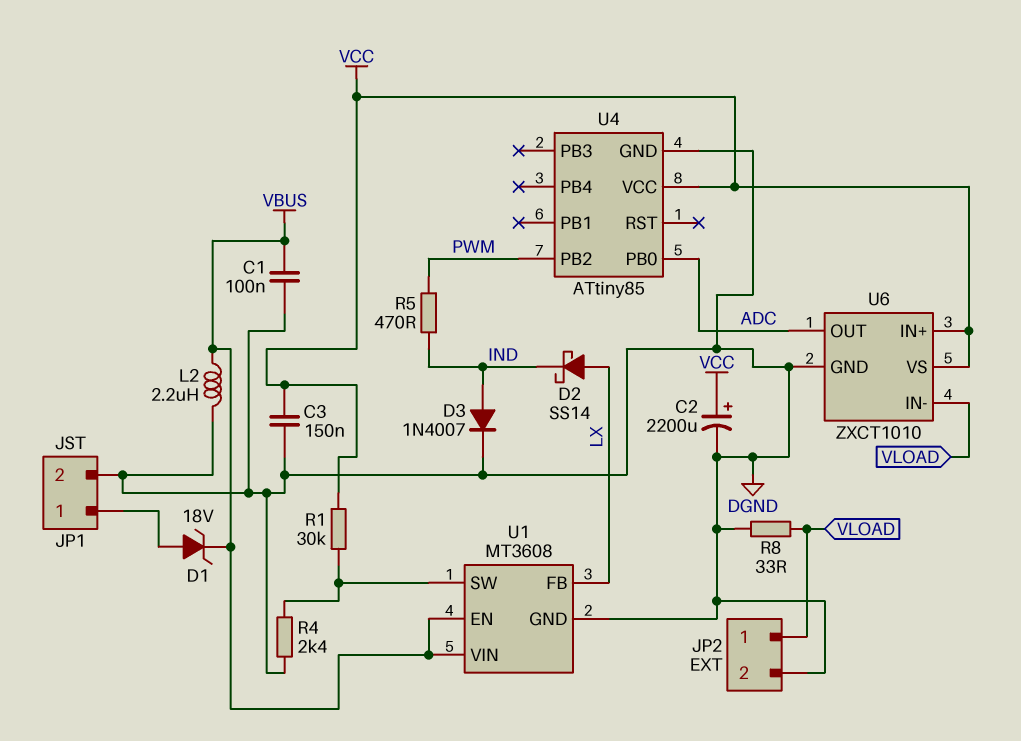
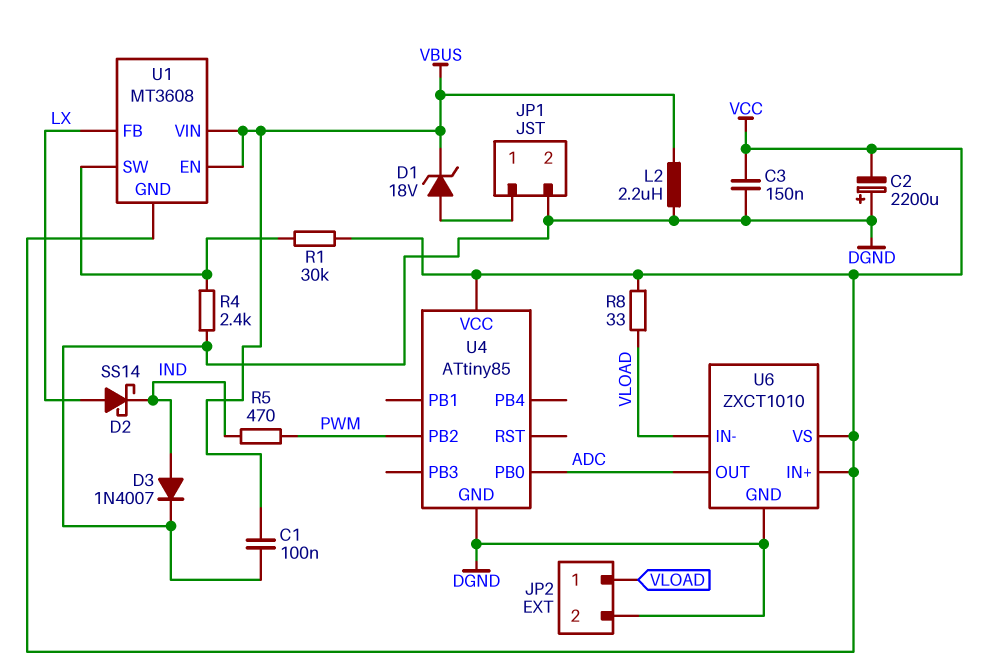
C2: 2200uF (plus VCC, minus DGND) -> 2200uF (plus DGND, minus VCC)
R8: 33 (DGND, VLOAD) -> 33 (VCC, VLOAD)
U1 pin GND: DGND -> VCC

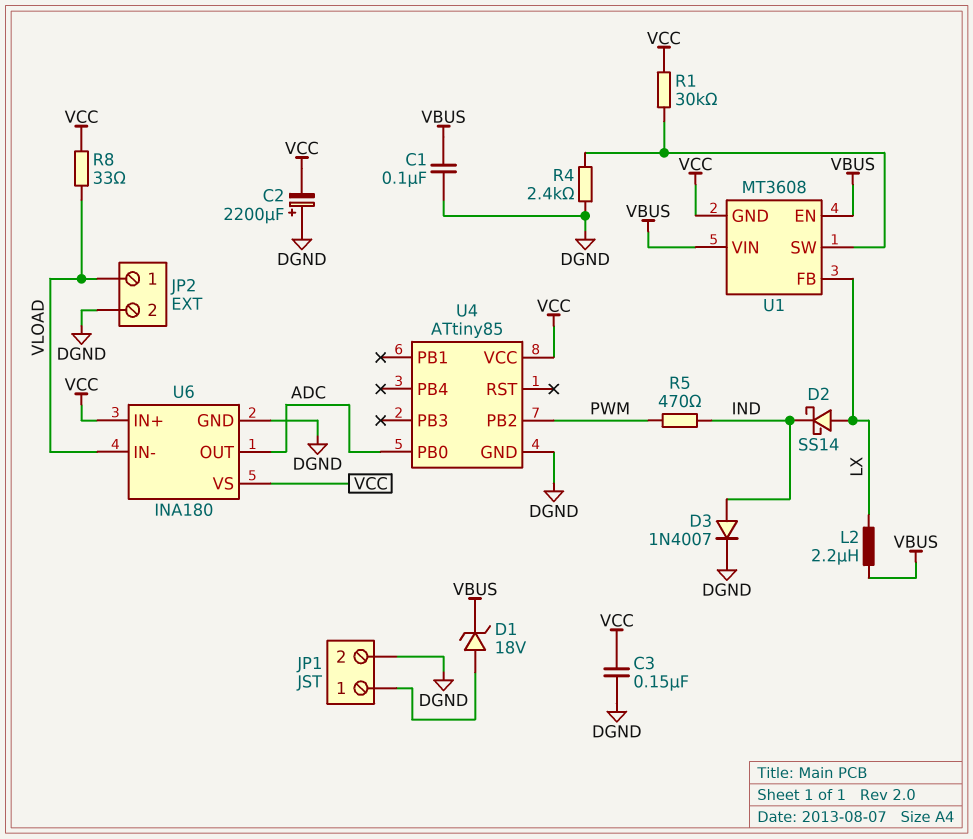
L2: 2.2uH (DGND, VBUS) -> 2.2uH (LX, VBUS)
U6: ZXCT1010 -> INA180

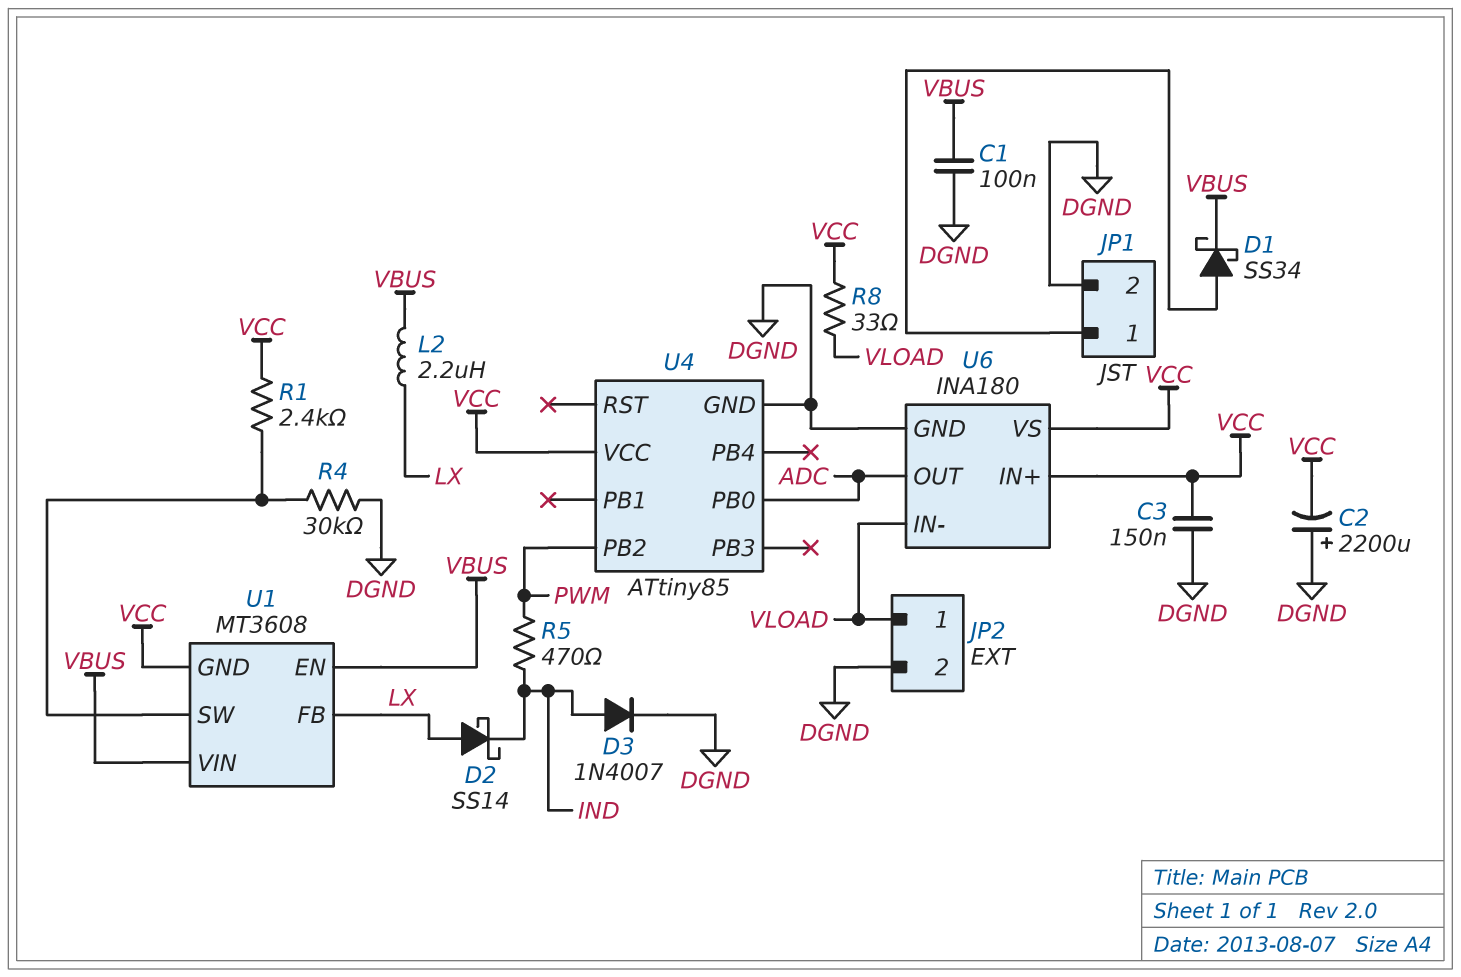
D1: zener 18V (A JP1/1, K VBUS) -> schottky SS34 (A JP1/1, K VBUS)
R1: 30k (U1/SW, VCC) -> 2.4k (U1/SW, VCC)
R4: 2.4k (DGND, U1/SW) -> 30k (DGND, U1/SW)

